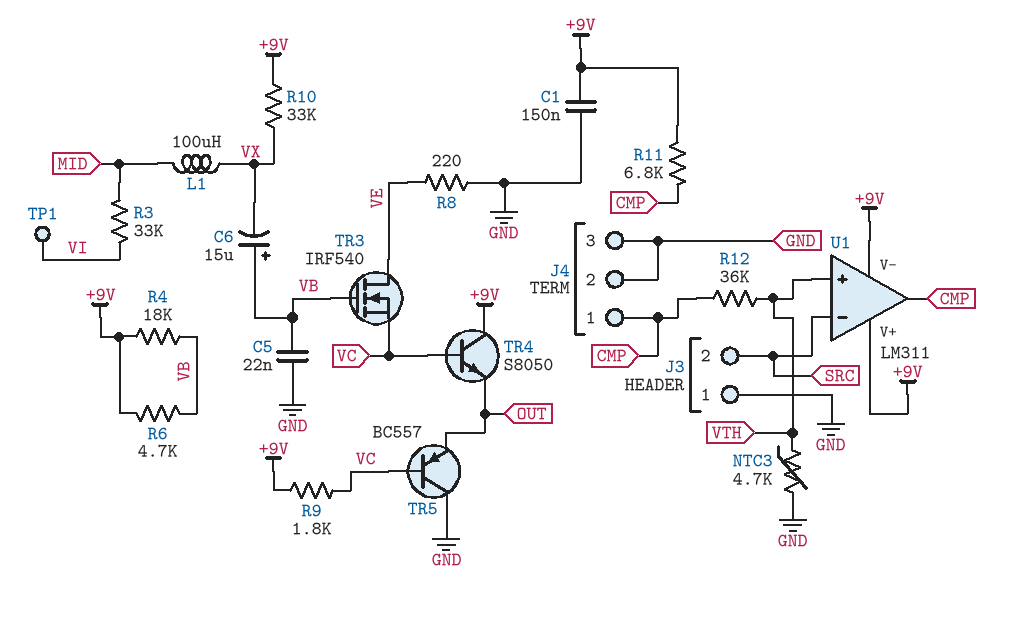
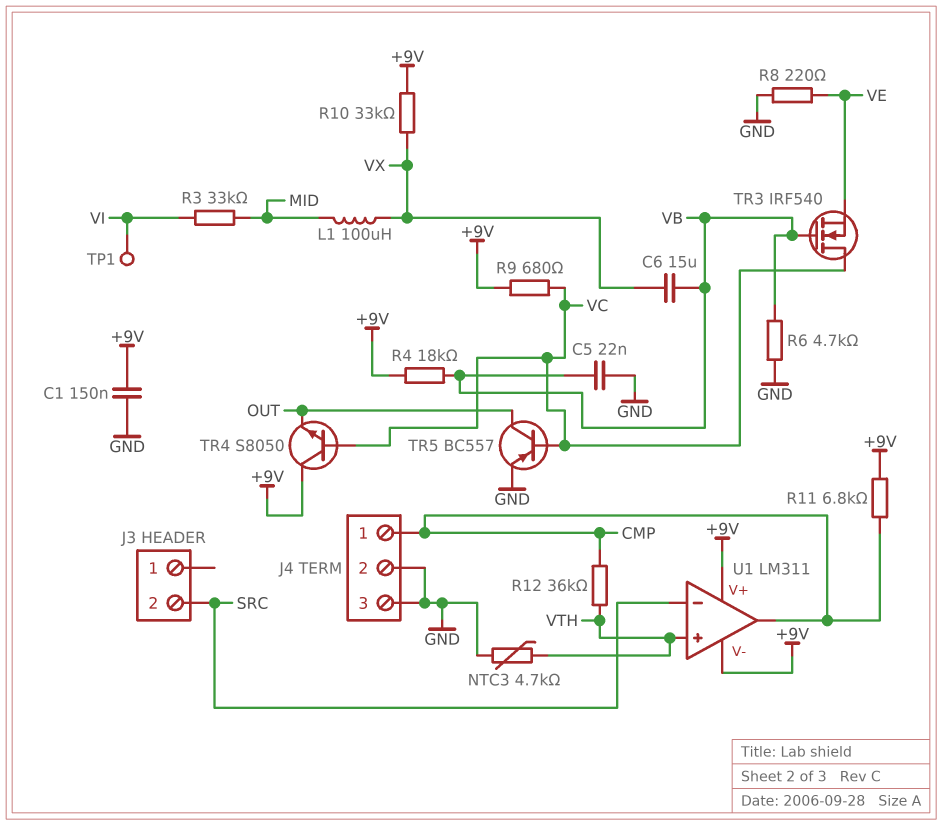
C6: 15uF (plus VB, minus VX) -> 15uF (VB, VX)
J3 pin 1: GND -> none
R6: 4.7k (+9V, VB) -> 4.7k (GND, VB)
R9: 1.8k (+9V, VC) -> 680 (+9V, VC)
TR3: NMOS IRF540 (G VB, D VE, S VC) -> NMOS IRF540 (G VB, D VC, S VE)
TR5: PNP BC557 (B VC, C GND, E OUT) -> PNP BC557 (B VC, C OUT, E GND)

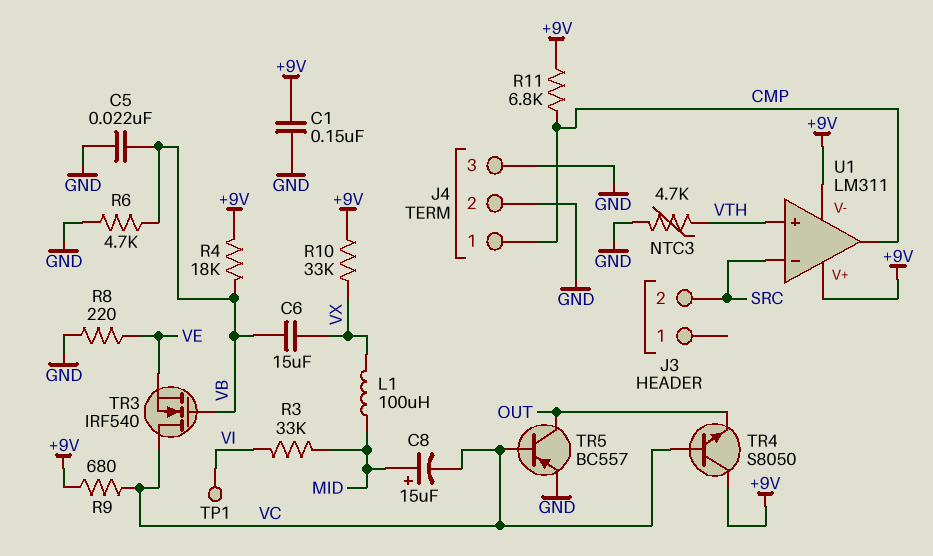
C8: none -> 15uF (plus MID, minus VC)
R12: 36k (CMP, VTH) -> none

